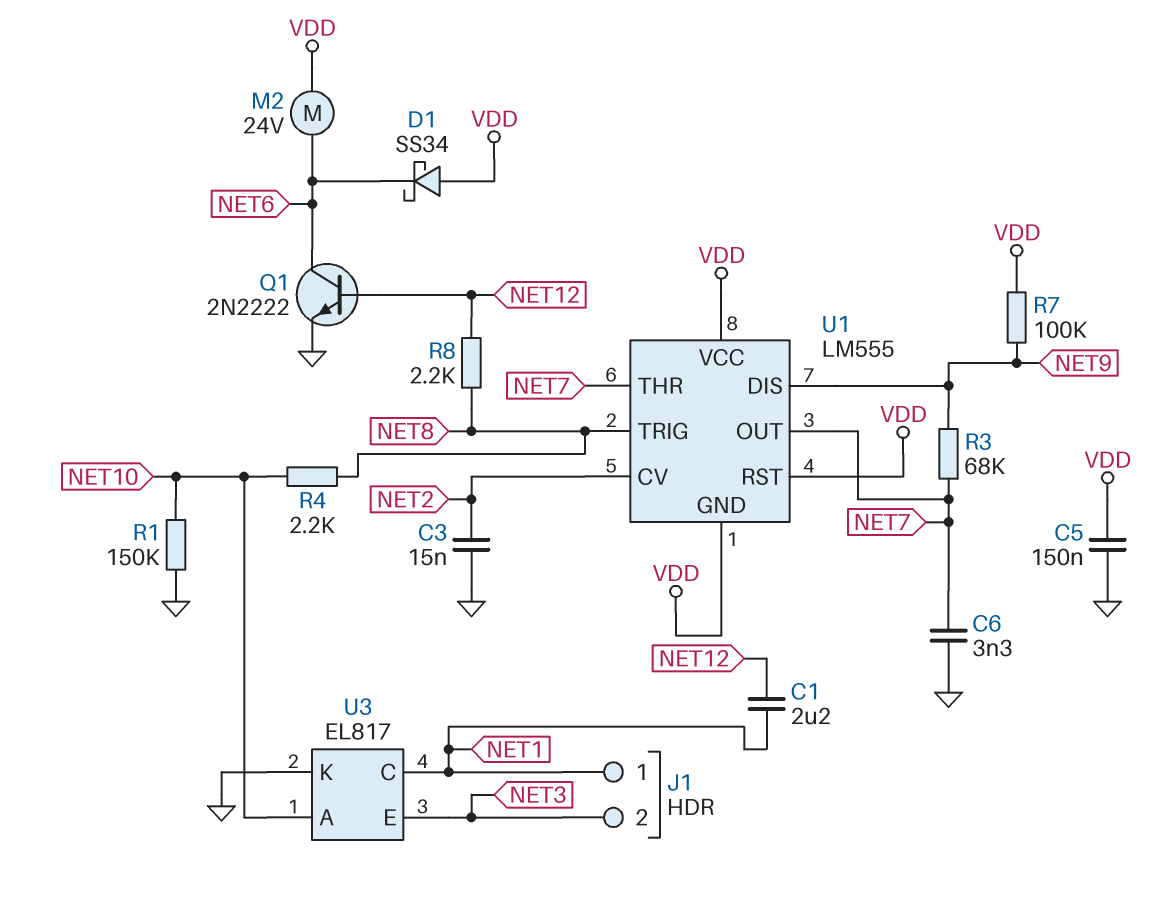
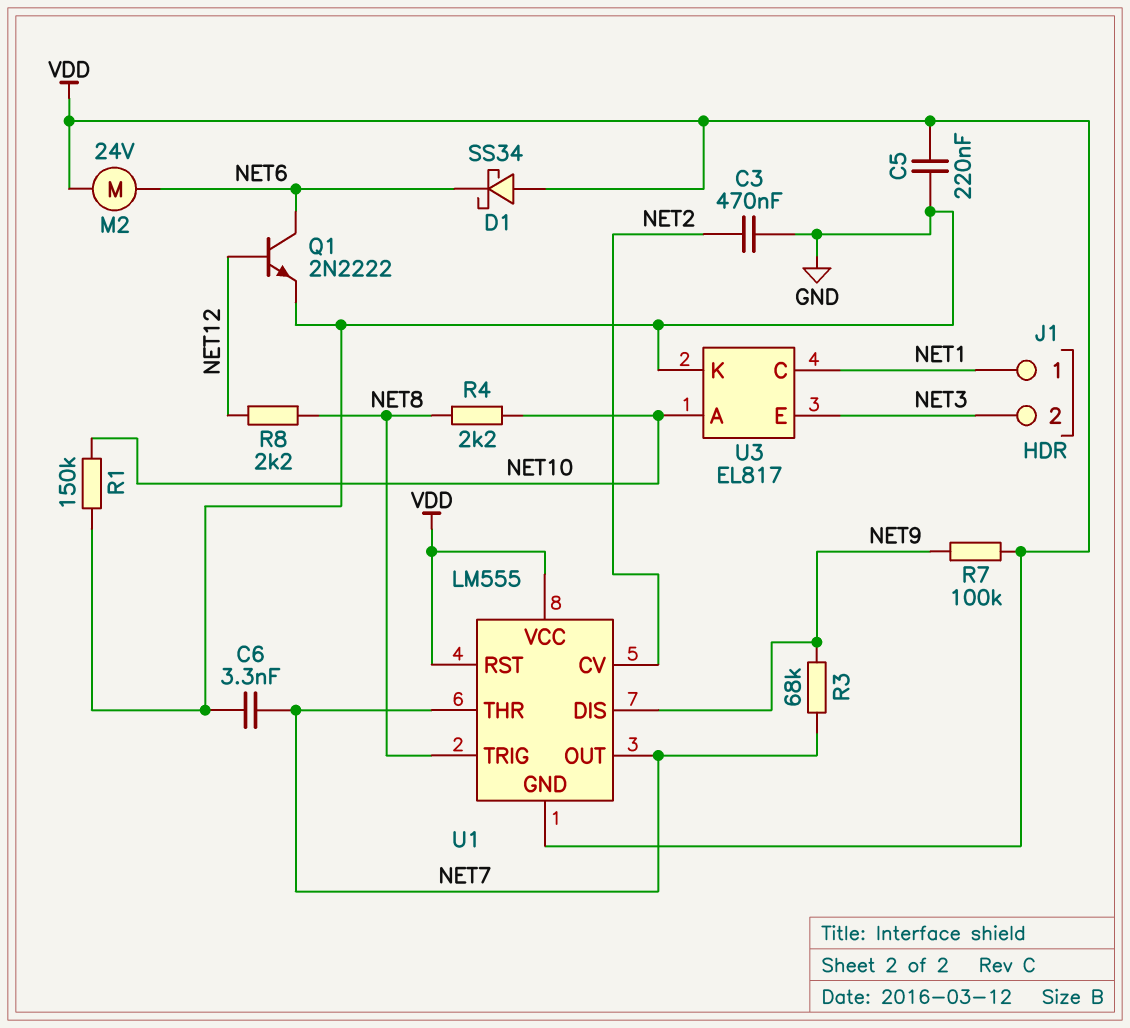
C1: 2.2uF (NET1, NET12) -> none
C3: 15nF (GND, NET2) -> 470nF (GND, NET2)
C5: 150nF (GND, VDD) -> 220nF (GND, VDD)

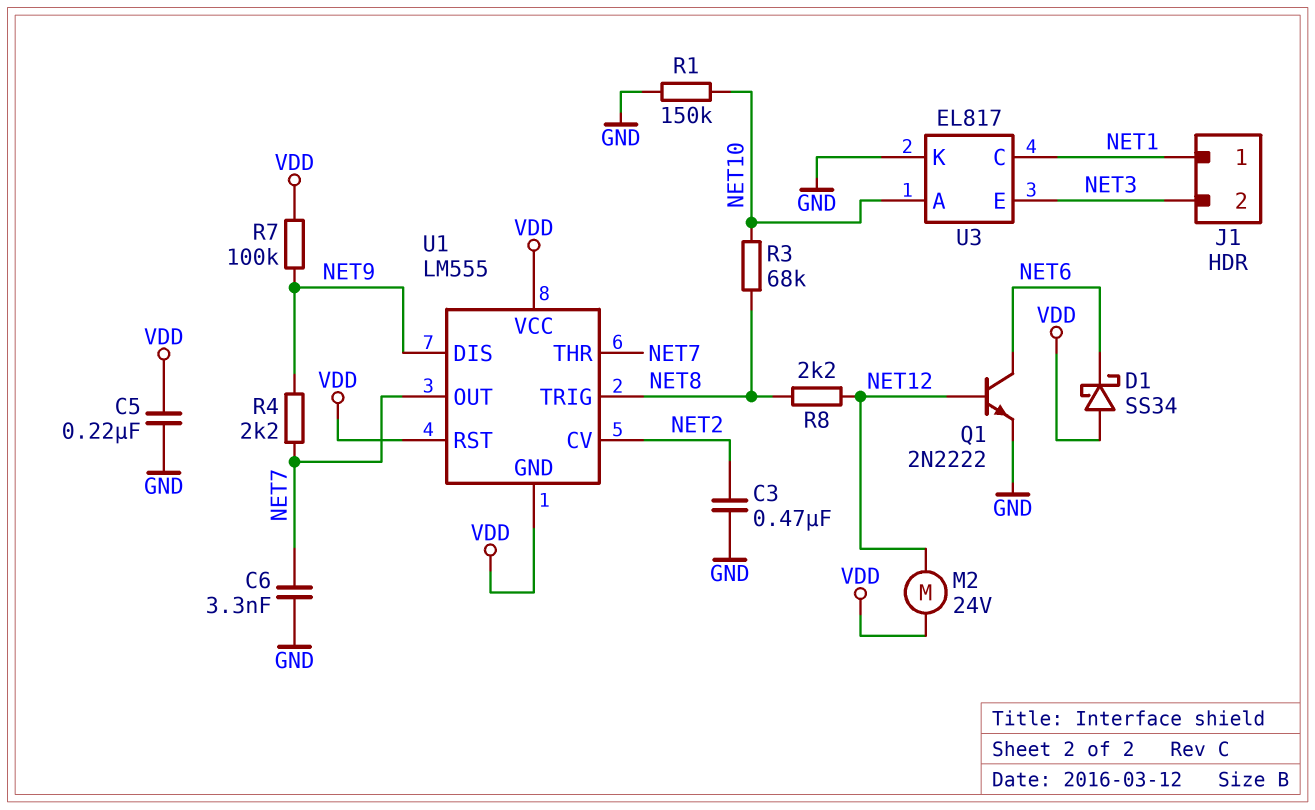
M2: motor 24V (NET6, VDD) -> motor 24V (NET12, VDD)
R3: 68k (NET7, NET9) -> 68k (NET8, NET10)
R4: 2.2k (NET8, NET10) -> 2.2k (NET7, NET9)

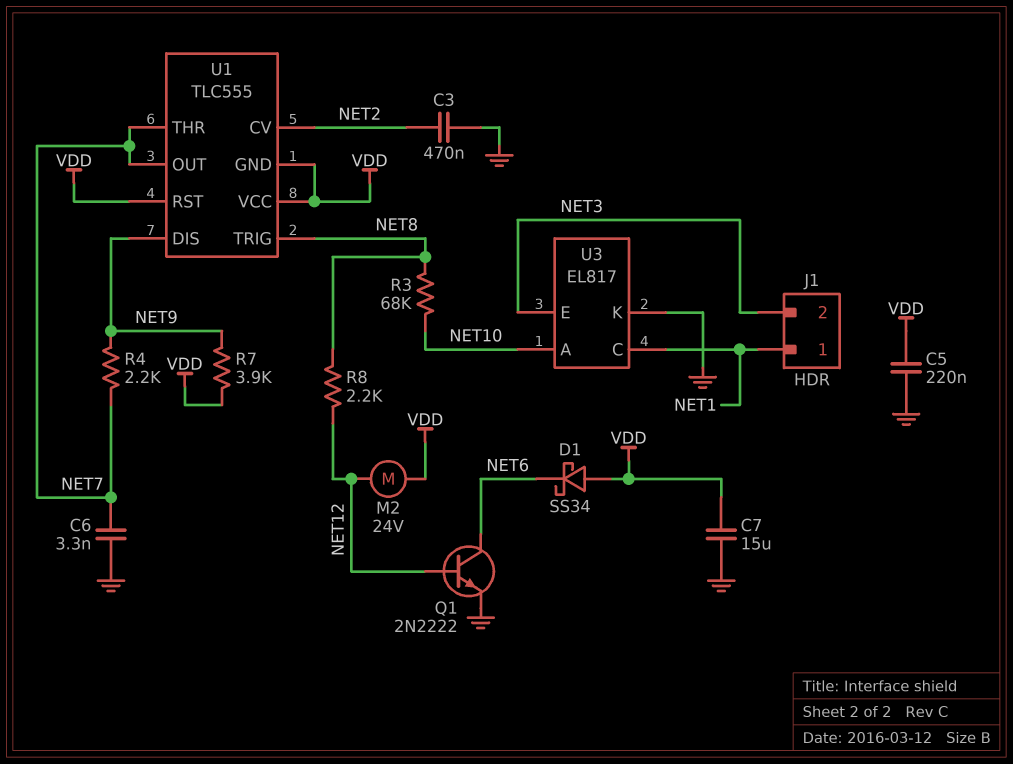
C7: none -> 15uF (GND, VDD)
R1: 150k (GND, NET10) -> none
R7: 100k (NET9, VDD) -> 3.9k (NET9, VDD)
U1: LM555 -> TLC555

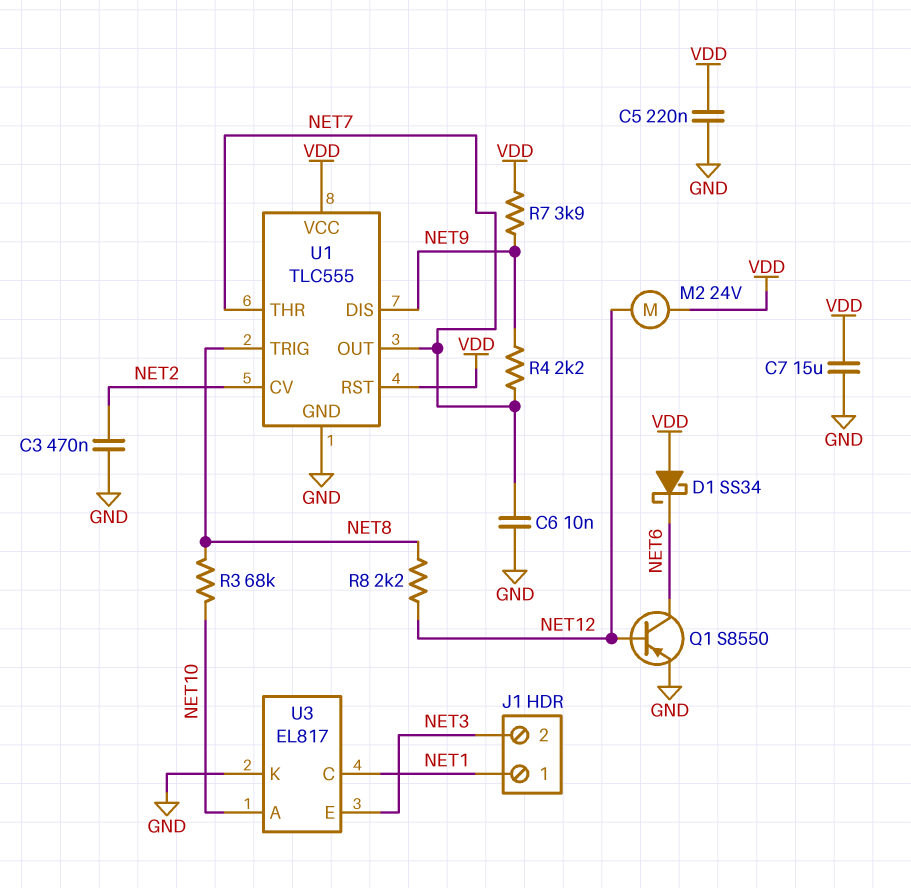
C6: 3.3nF (GND, NET7) -> 10nF (GND, NET7)
Q1: NPN 2N2222 (B NET12, C NET6, E GND) -> PNP S8550 (B NET12, C NET6, E GND)
U1 pin GND: VDD -> GND

